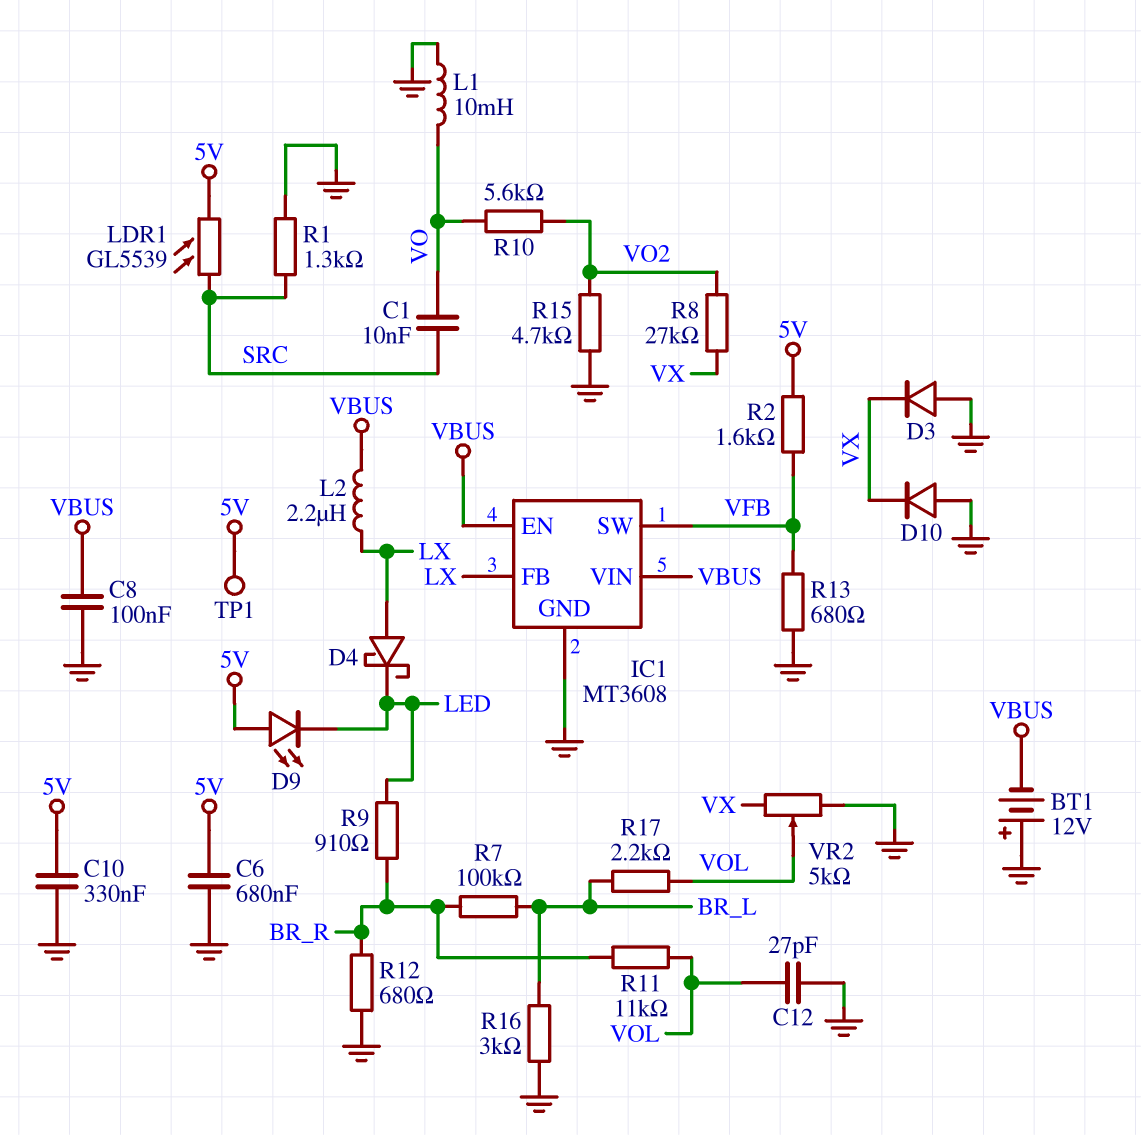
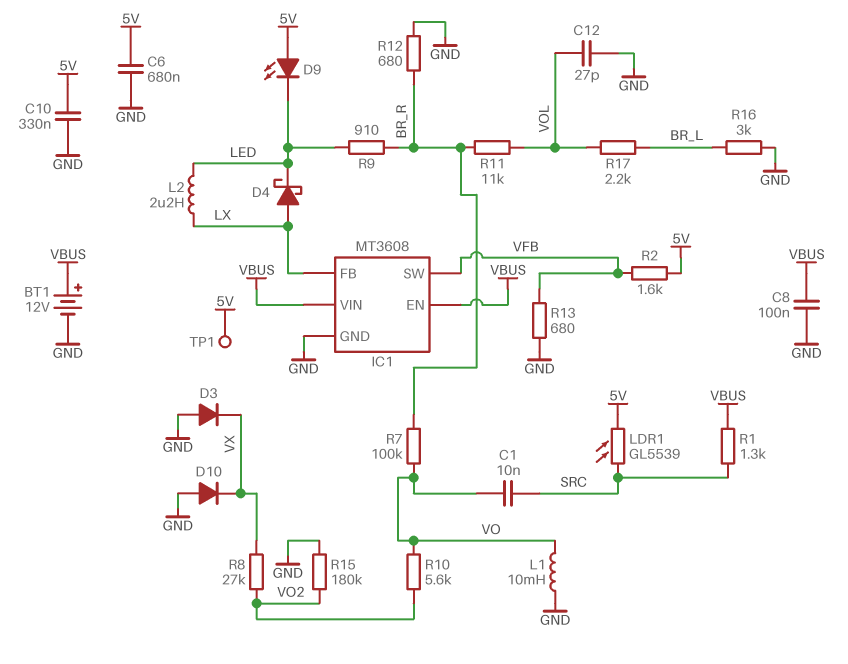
BT1: 12V (plus GND, minus VBUS) -> 12V (plus VBUS, minus GND)
L2: 2.2uH (LX, VBUS) -> 2.2uH (LED, LX)
R1: 1.3k (GND, SRC) -> 1.3k (SRC, VBUS)
R7: 100k (BR_L, BR_R) -> 100k (BR_R, VO)
R15: 4.7k (GND, VO2) -> 180k (GND, VO2)
VR2: 5k (GND, VX, wiper VOL) -> none

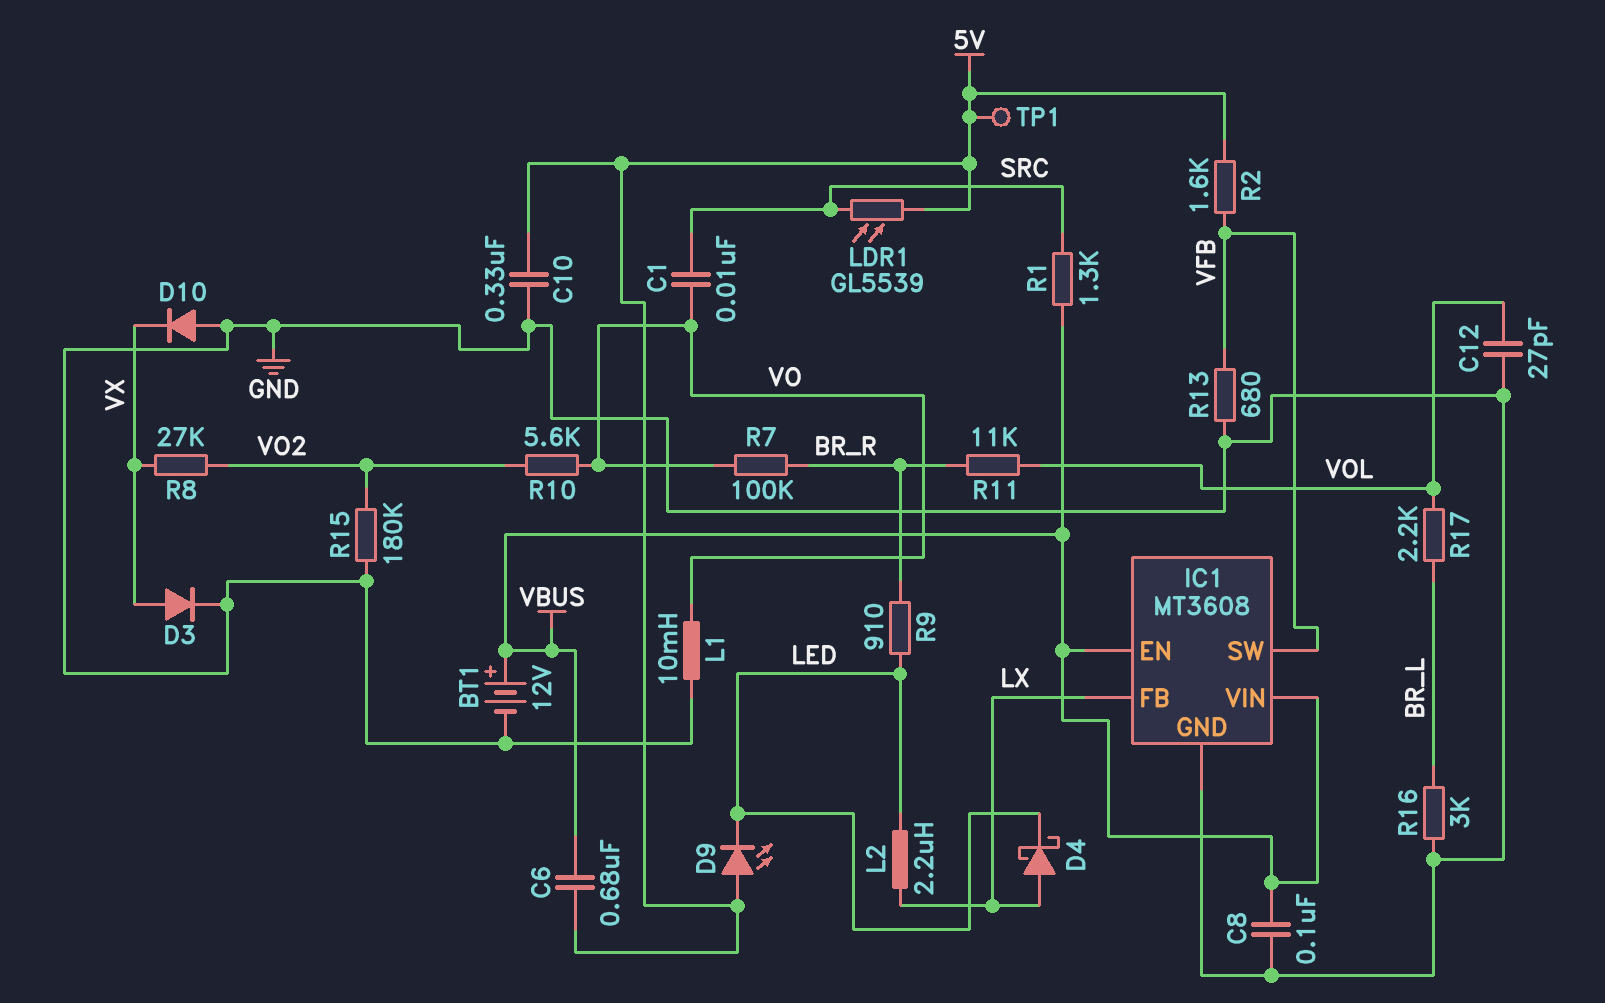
C6: 680nF (5V, GND) -> 680nF (5V, VBUS)
D3: diode (A GND, K VX) -> diode (A VX, K GND)
R12: 680 (BR_R, GND) -> none

